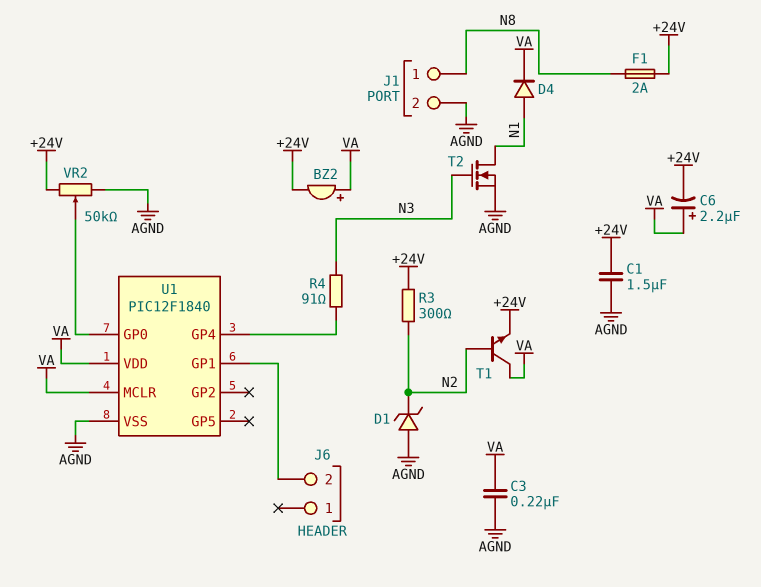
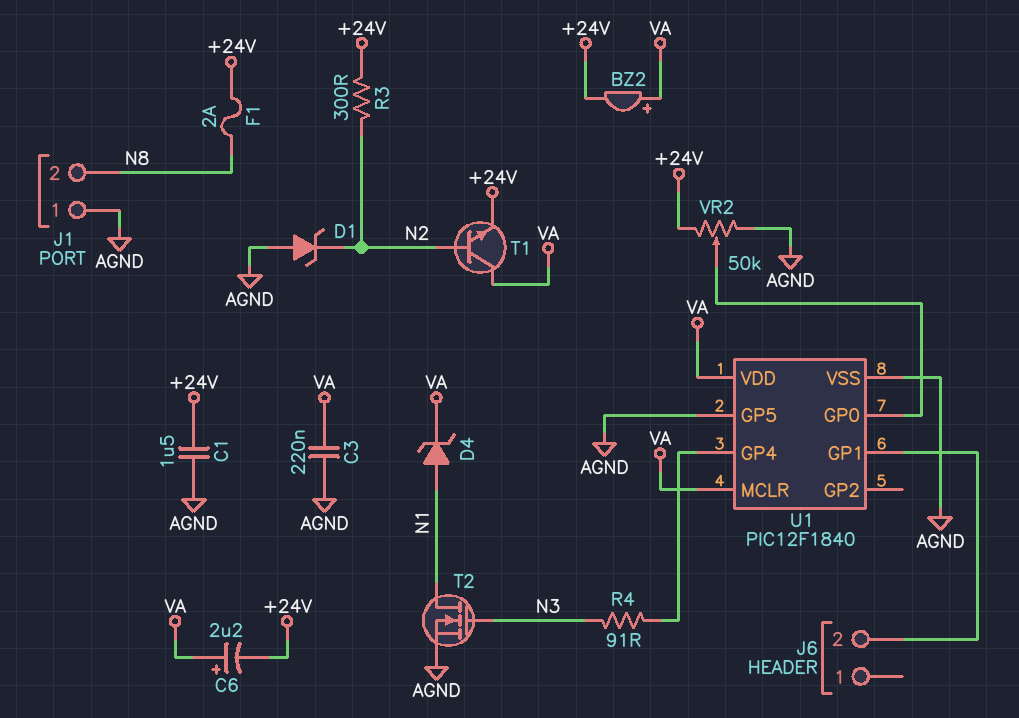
D4: diode (A N1, K VA) -> zener (A N1, K VA)
J1 pin 1: N8 -> AGND
J1 pin 2: AGND -> N8
U1 pin GP5: none -> AGND

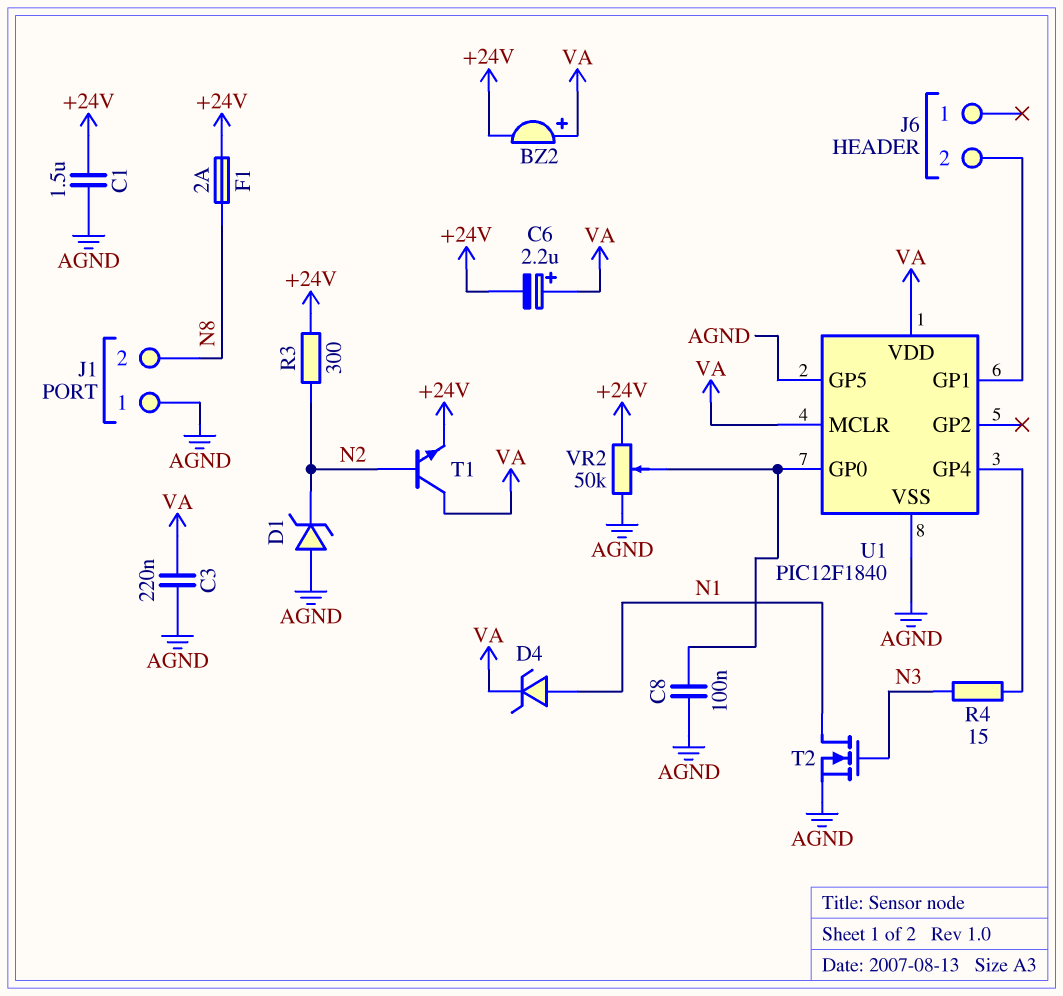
C8: none -> 100nF (AGND, U1/GP0)
R4: 91 (N3, U1/GP4) -> 15 (N3, U1/GP4)

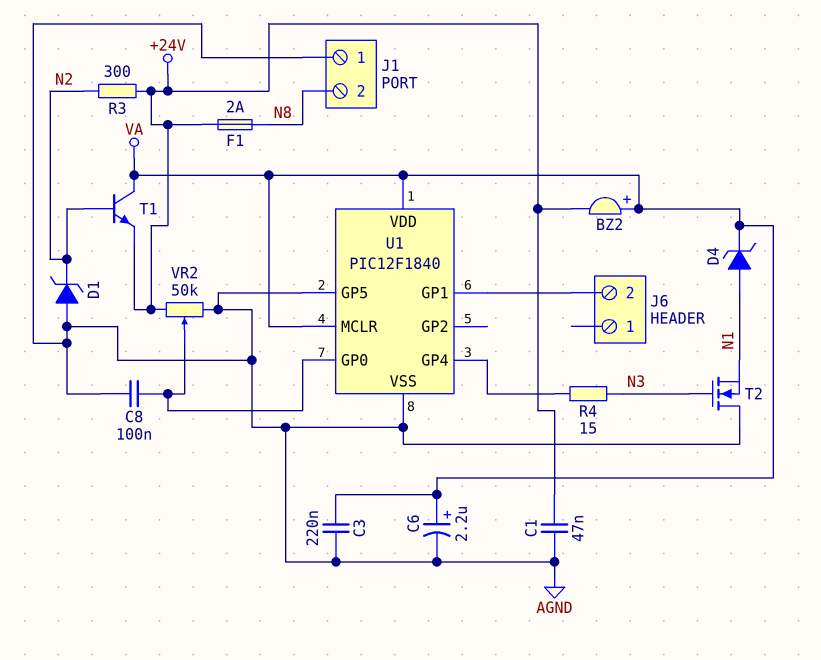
C1: 1.5uF (+24V, AGND) -> 47nF (+24V, AGND)
C6: 2.2uF (plus VA, minus +24V) -> 2.2uF (plus VA, minus AGND)
T2: NMOS (G N3, D N1, S AGND) -> NMOS (G N3, D AGND, S N1)

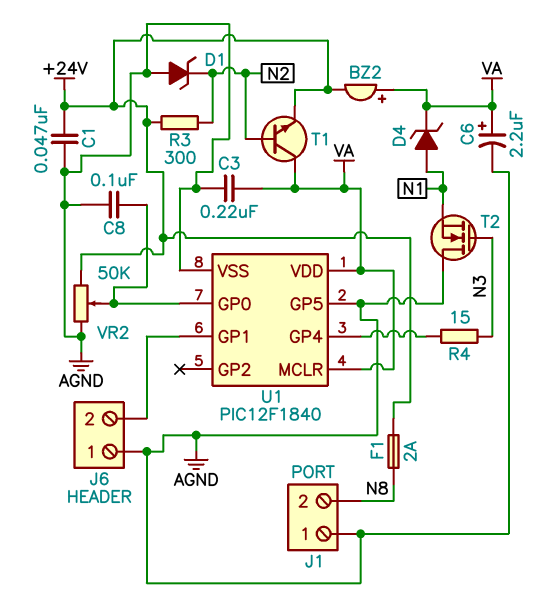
J6 pin 1: none -> AGND

